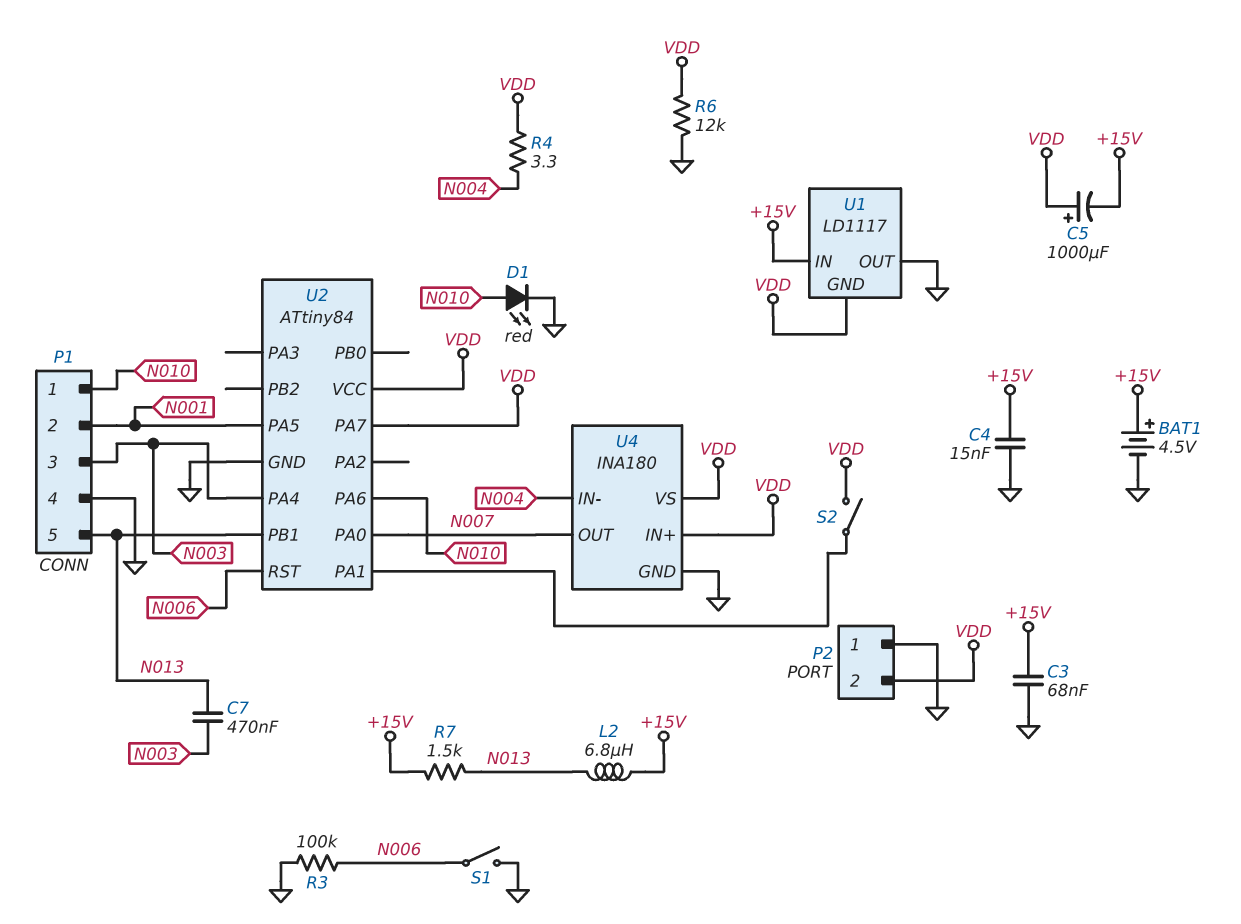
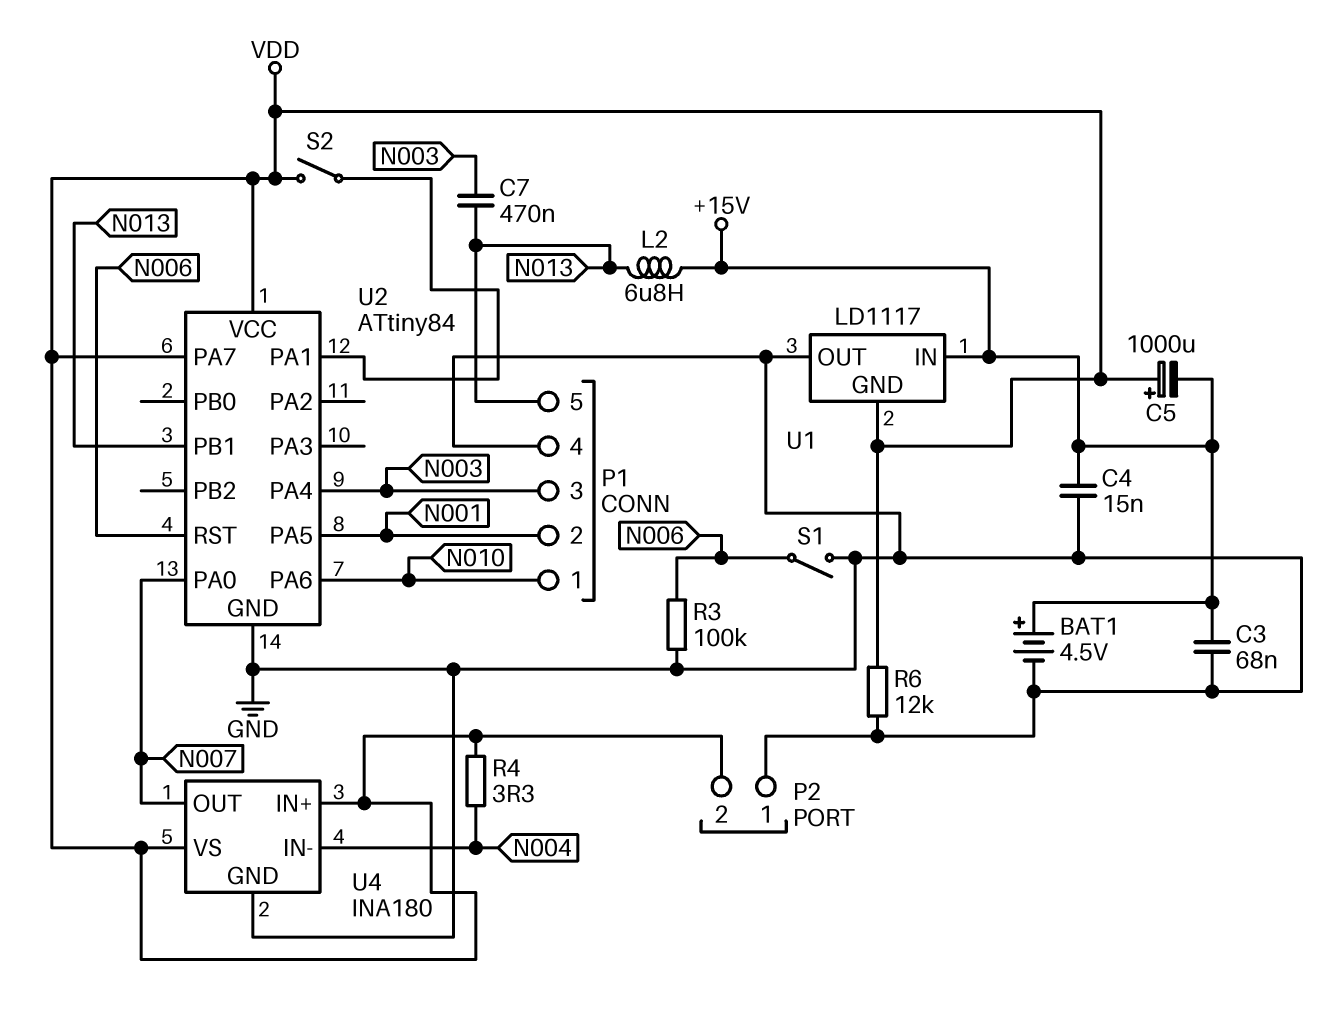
D1: LED red (A N010, K GND) -> none
R7: 1.5k (+15V, N013) -> none

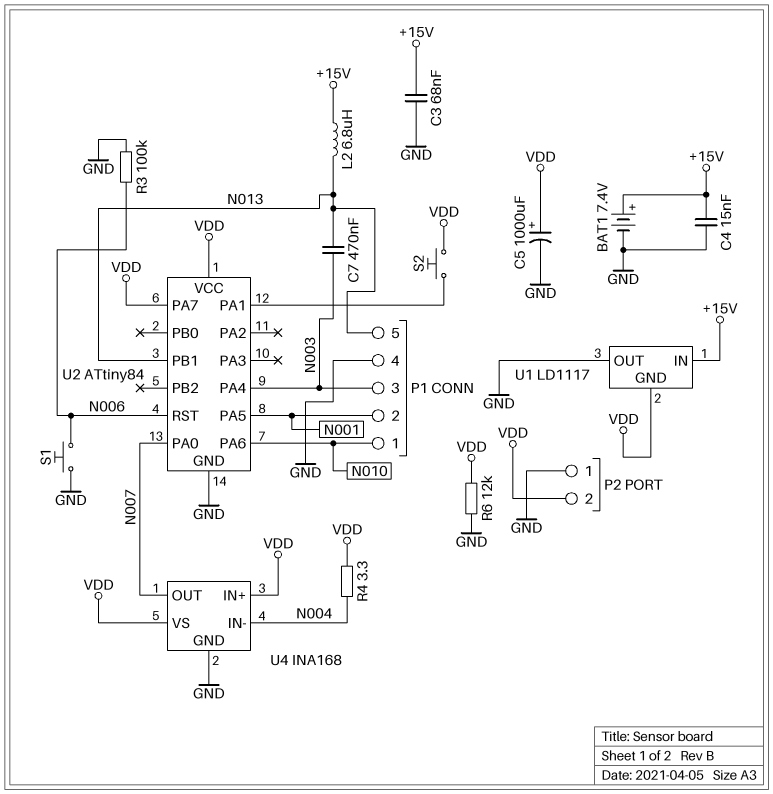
BAT1: 4.5V (plus +15V, minus GND) -> 7.4V (plus +15V, minus GND)
C5: 1000uF (plus VDD, minus +15V) -> 1000uF (plus VDD, minus GND)
S1: switch (GND, N006) -> button (GND, N006)
S2: switch (U2/PA1, VDD) -> button (U2/PA1, VDD)
U4: INA180 -> INA168

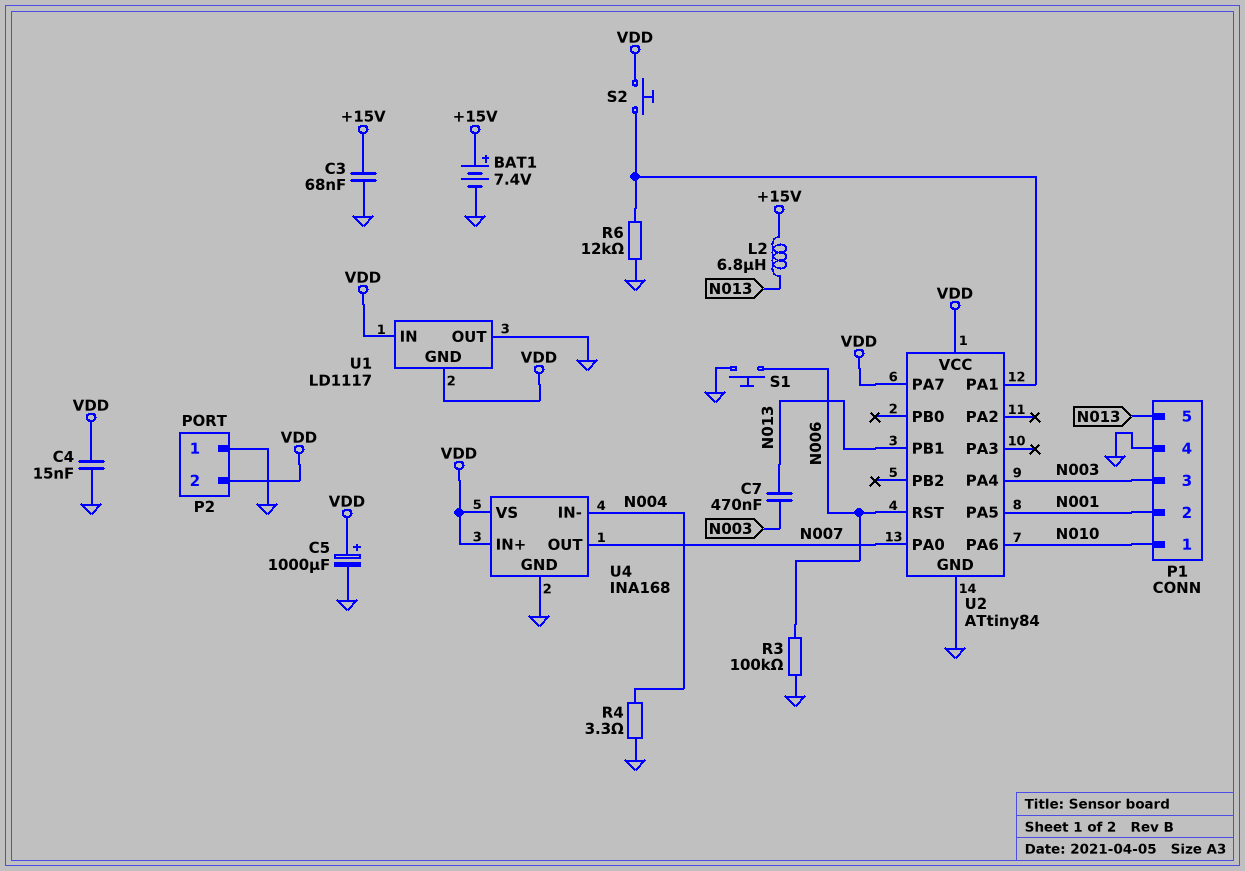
C4: 15nF (+15V, GND) -> 15nF (GND, VDD)
R4: 3.3 (N004, VDD) -> 3.3 (GND, N004)
R6: 12k (GND, VDD) -> 12k (GND, U2/PA1)
U1 pin IN: +15V -> VDD

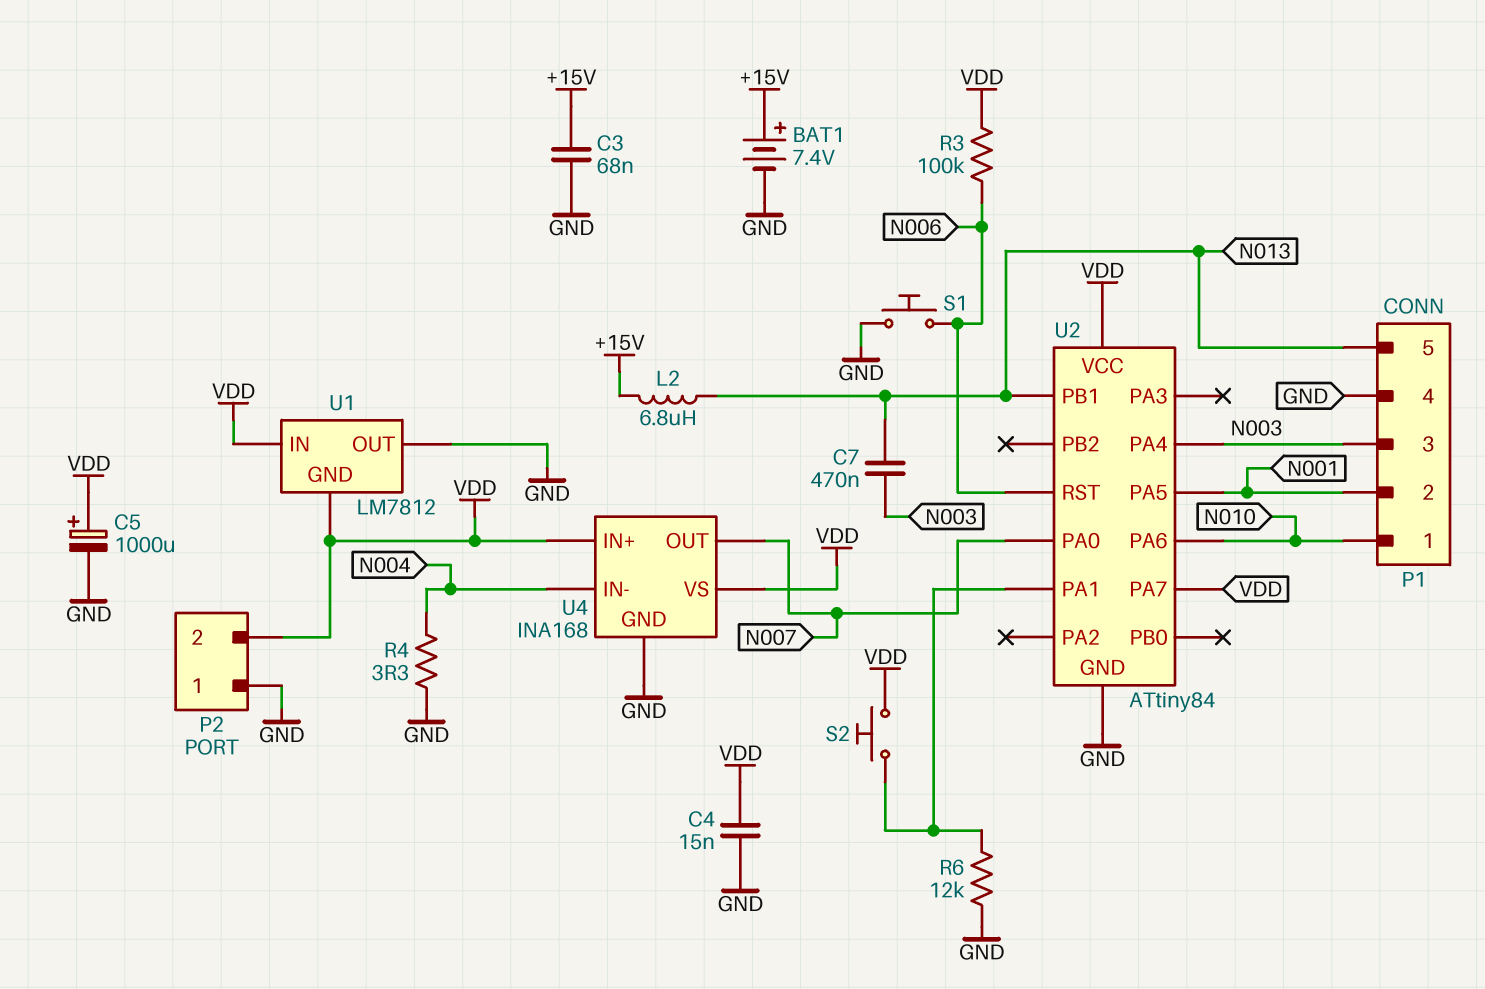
R3: 100k (GND, N006) -> 100k (N006, VDD)
U1: LD1117 -> LM7812

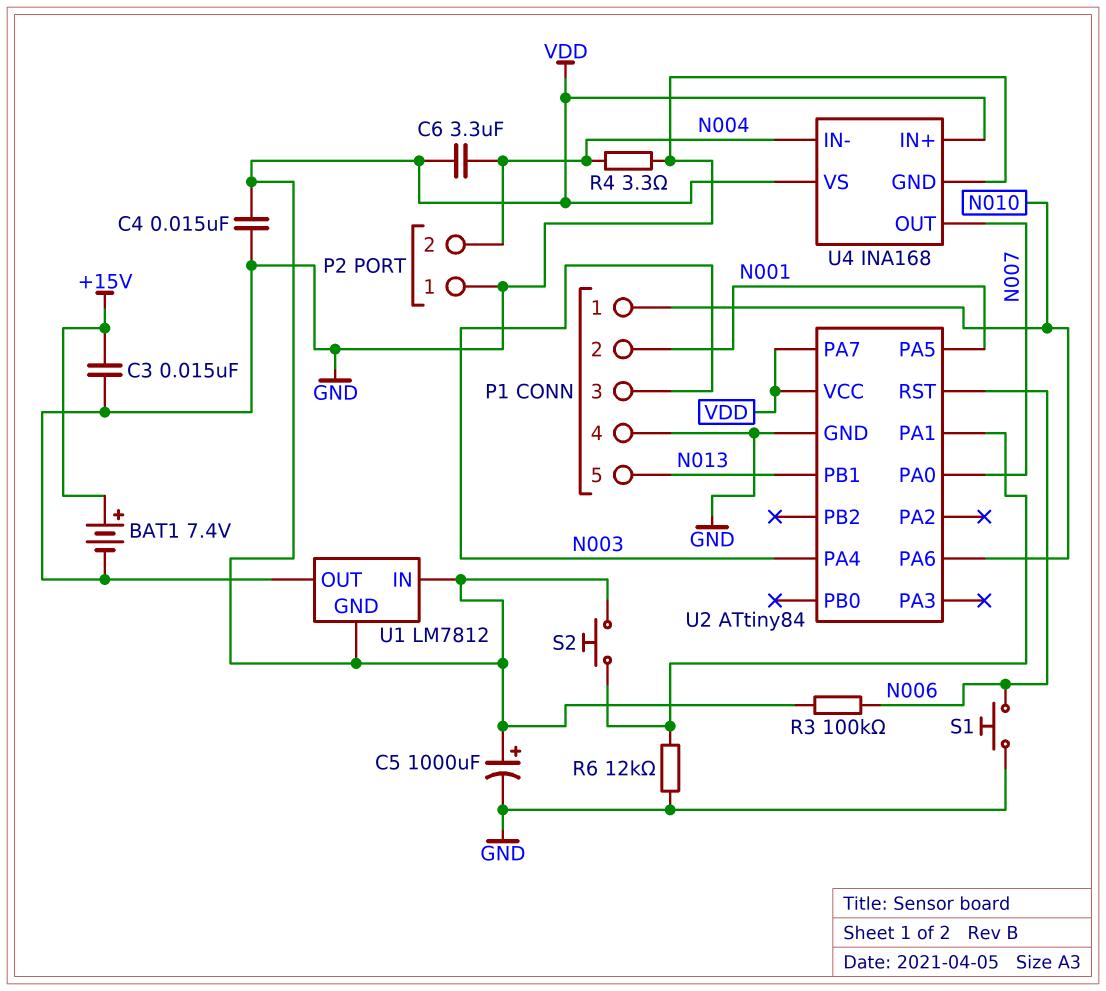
C3: 68nF (+15V, GND) -> 15nF (+15V, GND)
C6: none -> 3.3uF (N004, VDD)
C7: 470nF (N003, N013) -> none
L2: 6.8uH (+15V, N013) -> none
P2 pin 2: VDD -> N004

